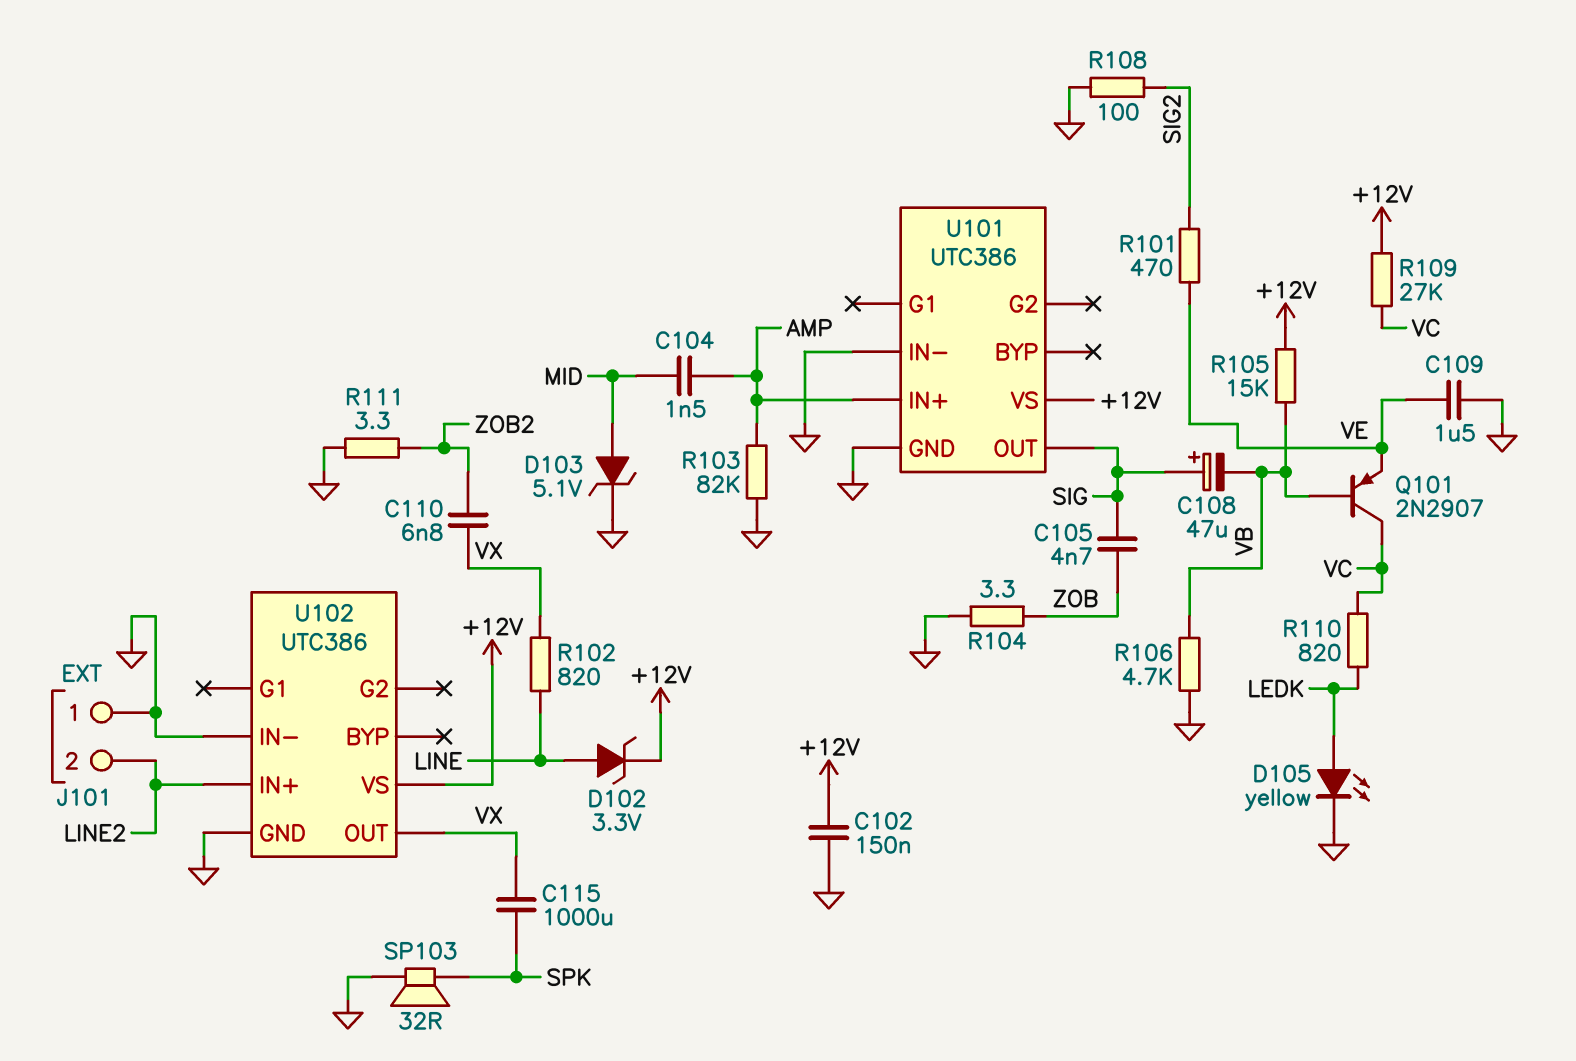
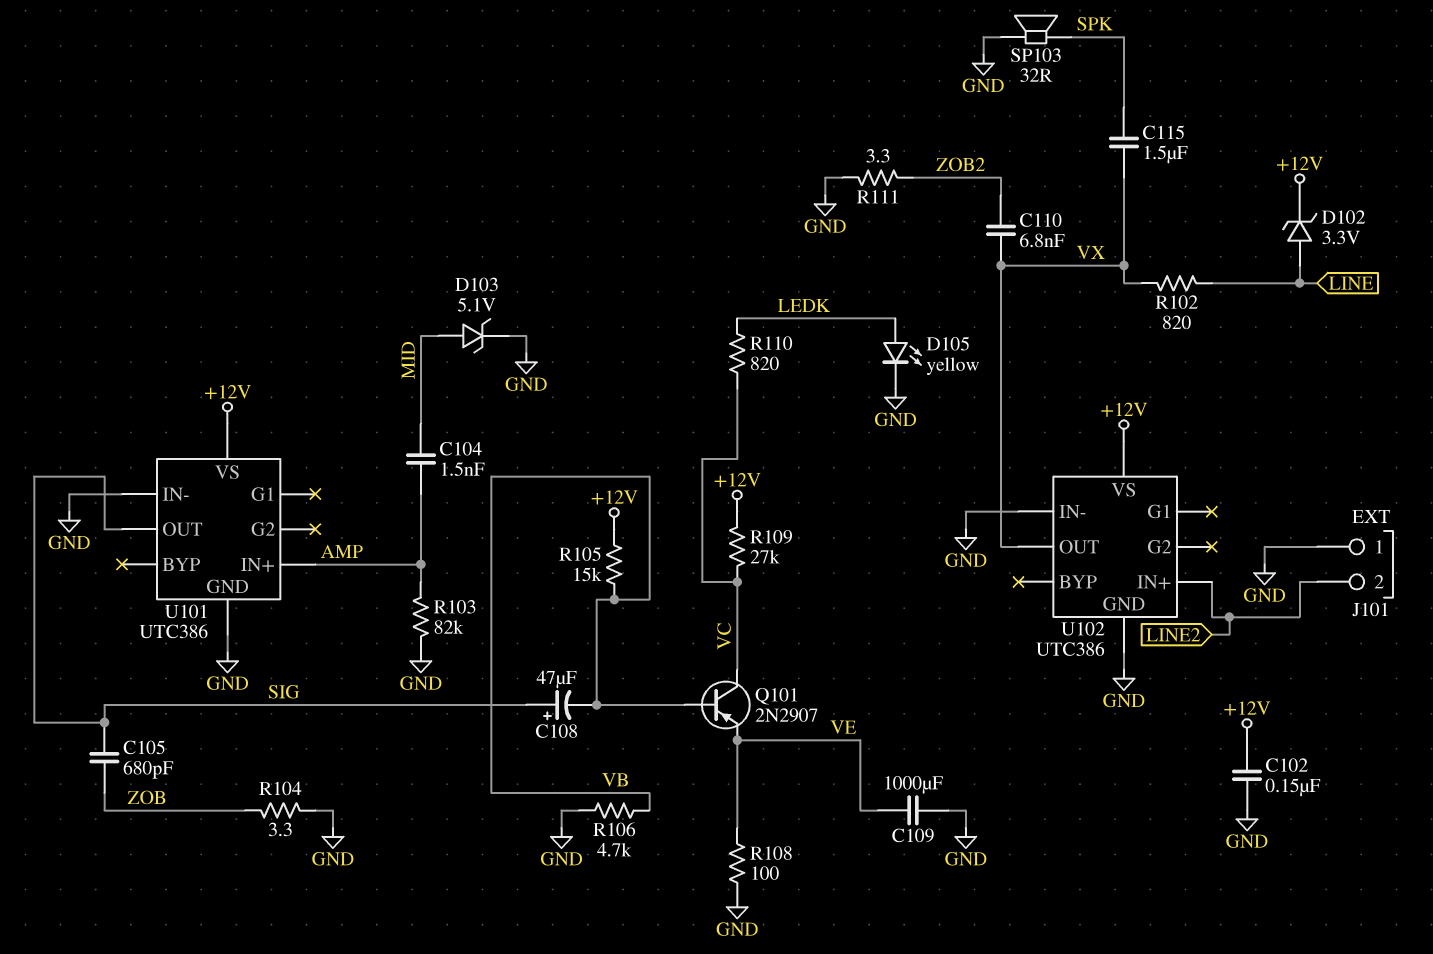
C105: 4.7nF (SIG, ZOB) -> 680pF (SIG, ZOB)
C109: 1.5uF (GND, VE) -> 1000uF (GND, VE)
C115: 1000uF (SPK, VX) -> 1.5uF (SPK, VX)
R101: 470 (SIG2, VE) -> none
R108: 100 (GND, SIG2) -> 100 (GND, VE)

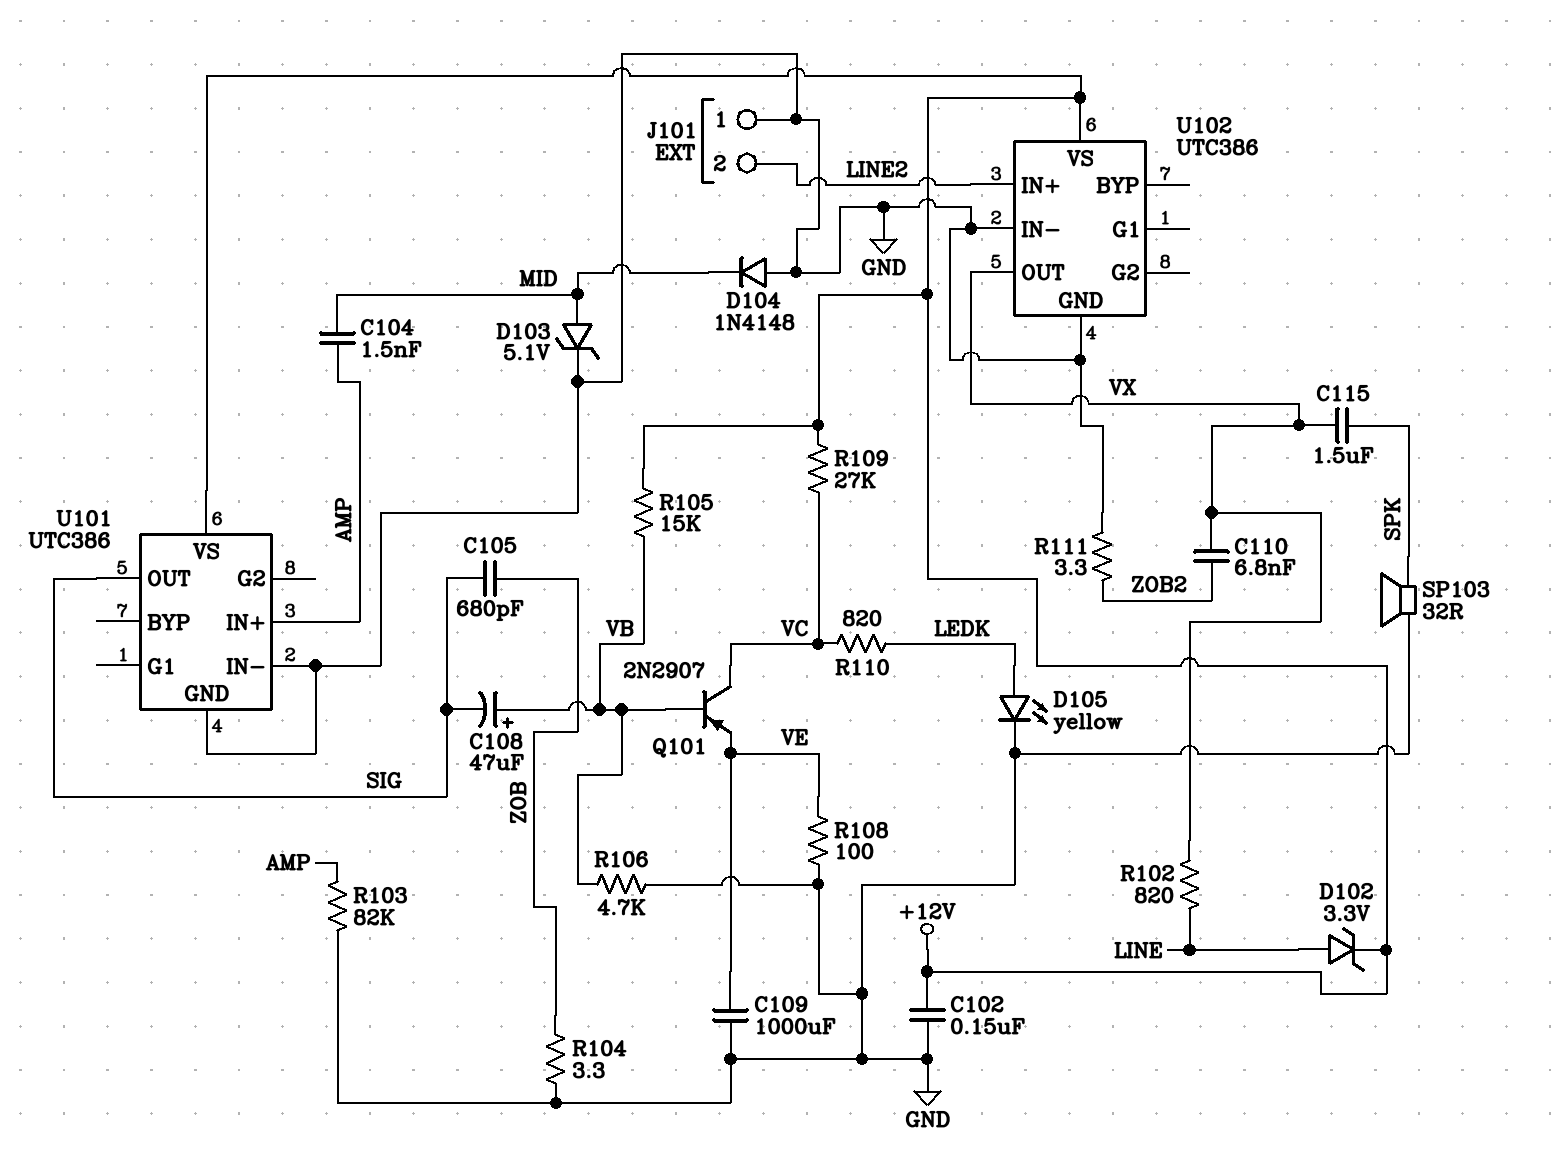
C108: 47uF (plus SIG, minus VB) -> 47uF (plus VB, minus SIG)
D104: none -> diode 1N4148 (A GND, K MID)

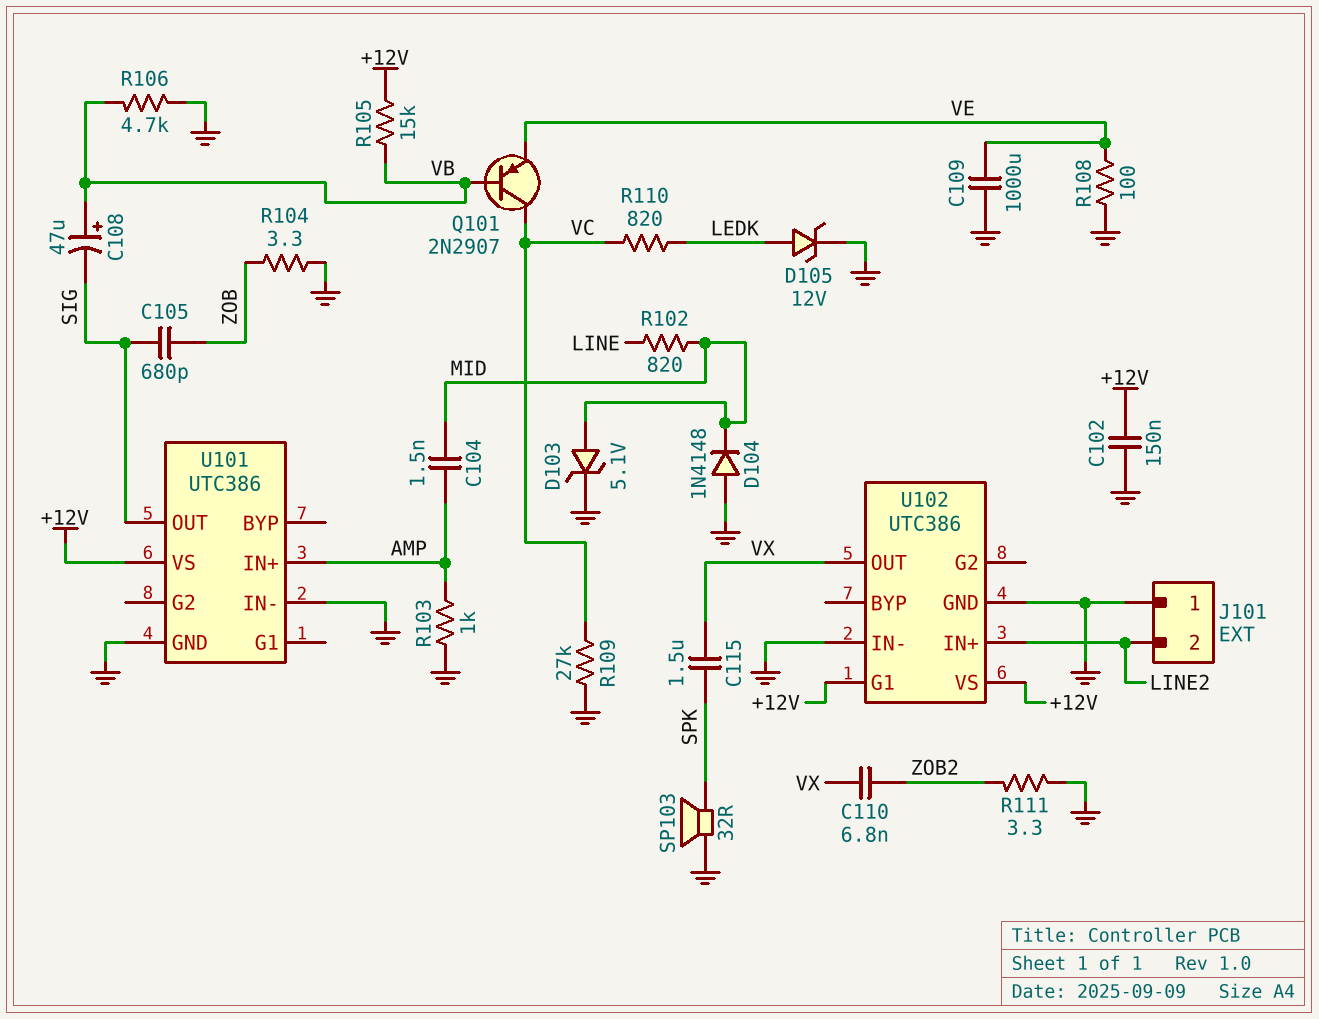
D102: zener 3.3V (A LINE, K +12V) -> none
D105: LED yellow (A LEDK, K GND) -> zener 12V (A LEDK, K GND)
R102: 820 (LINE, VX) -> 820 (LINE, MID)
R103: 82k (AMP, GND) -> 1k (AMP, GND)
R109: 27k (+12V, VC) -> 27k (GND, VC)
U102 pin G1: none -> +12V

